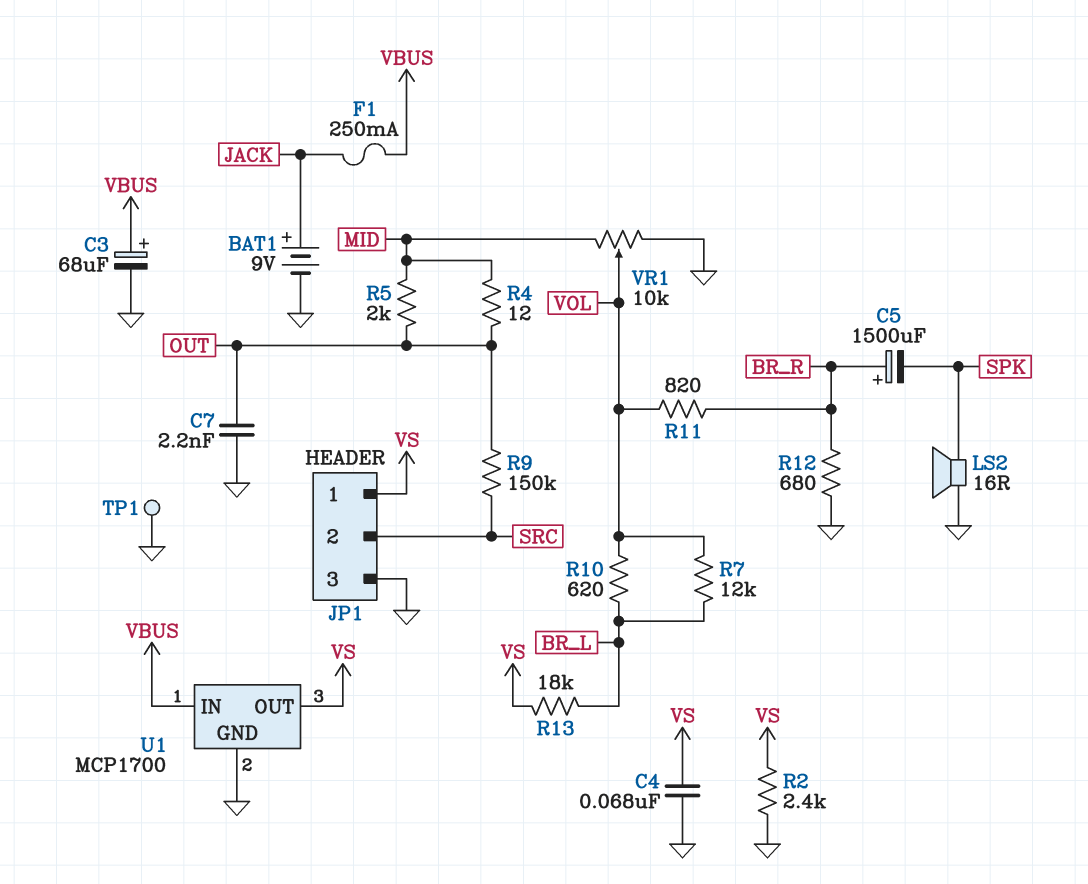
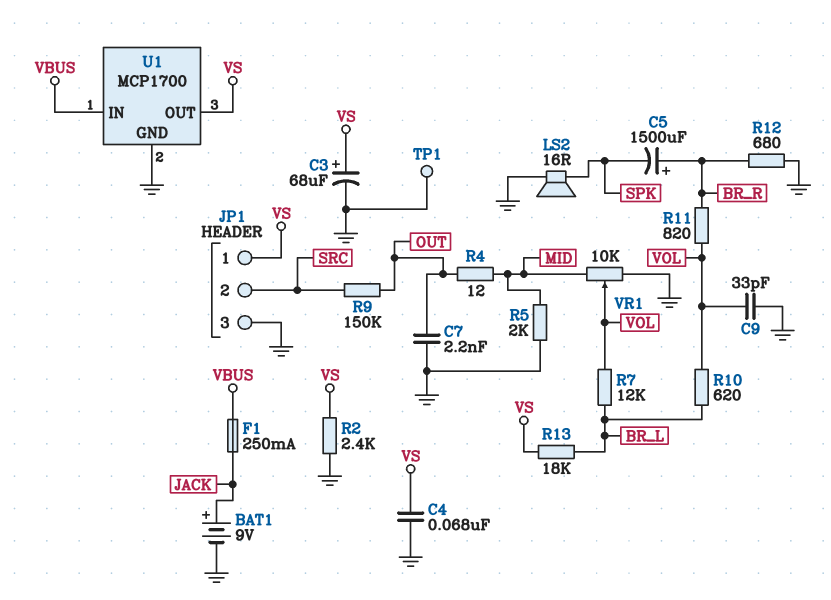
C3: 68uF (plus VBUS, minus GND) -> 68uF (plus VS, minus GND)
C9: none -> 33pF (GND, VOL)
R5: 2k (MID, OUT) -> 2k (GND, MID)

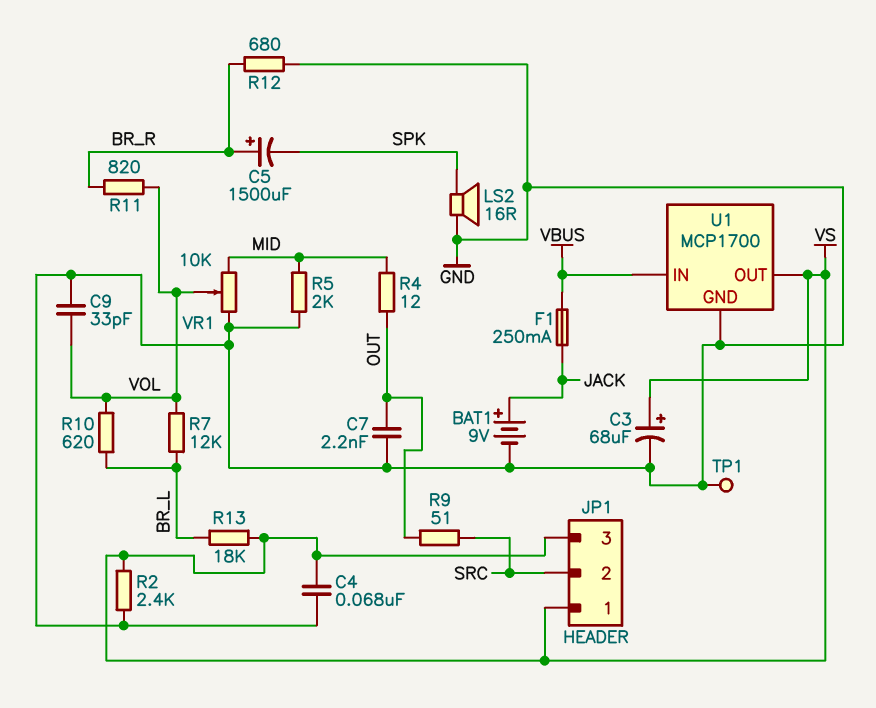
JP1 pin 3: GND -> VS
R9: 150k (OUT, SRC) -> 51 (OUT, SRC)

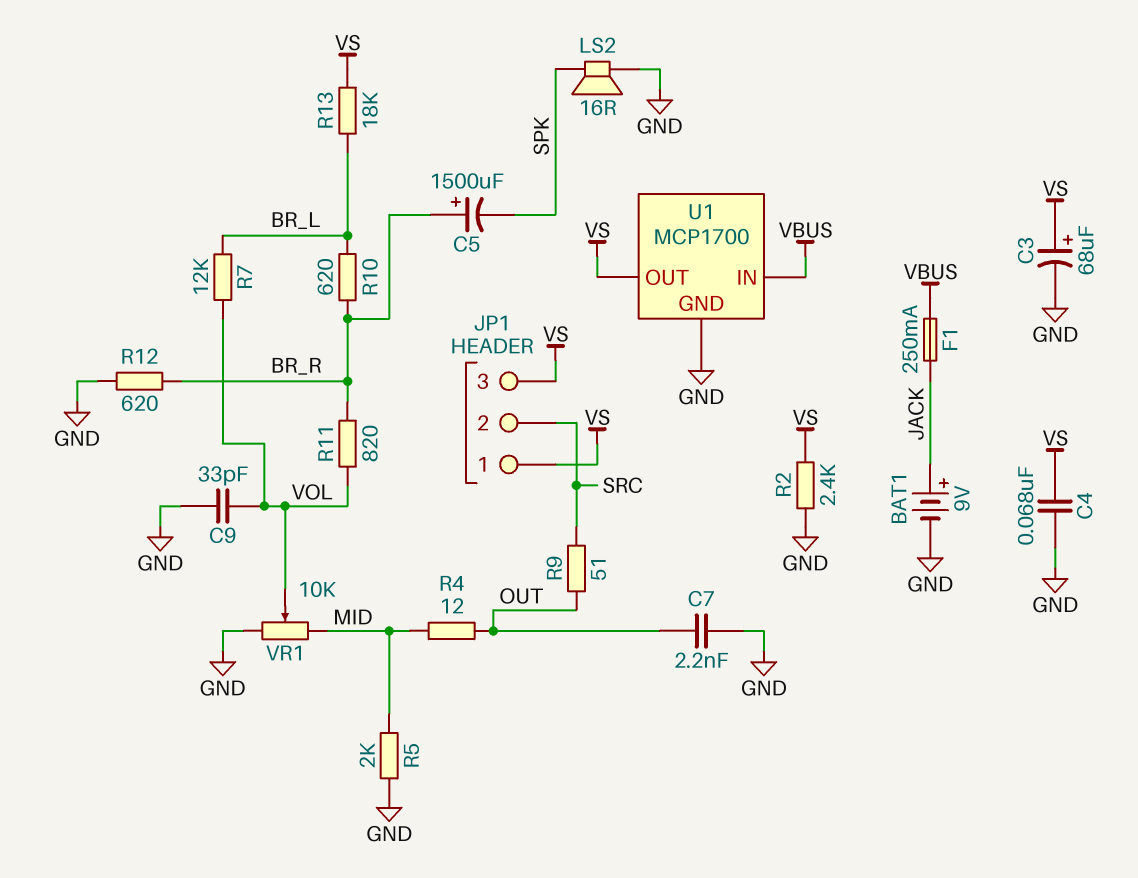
R10: 620 (BR_L, VOL) -> 620 (BR_L, BR_R)
R12: 680 (BR_R, GND) -> 620 (BR_R, GND)
TP1: test point (GND) -> none

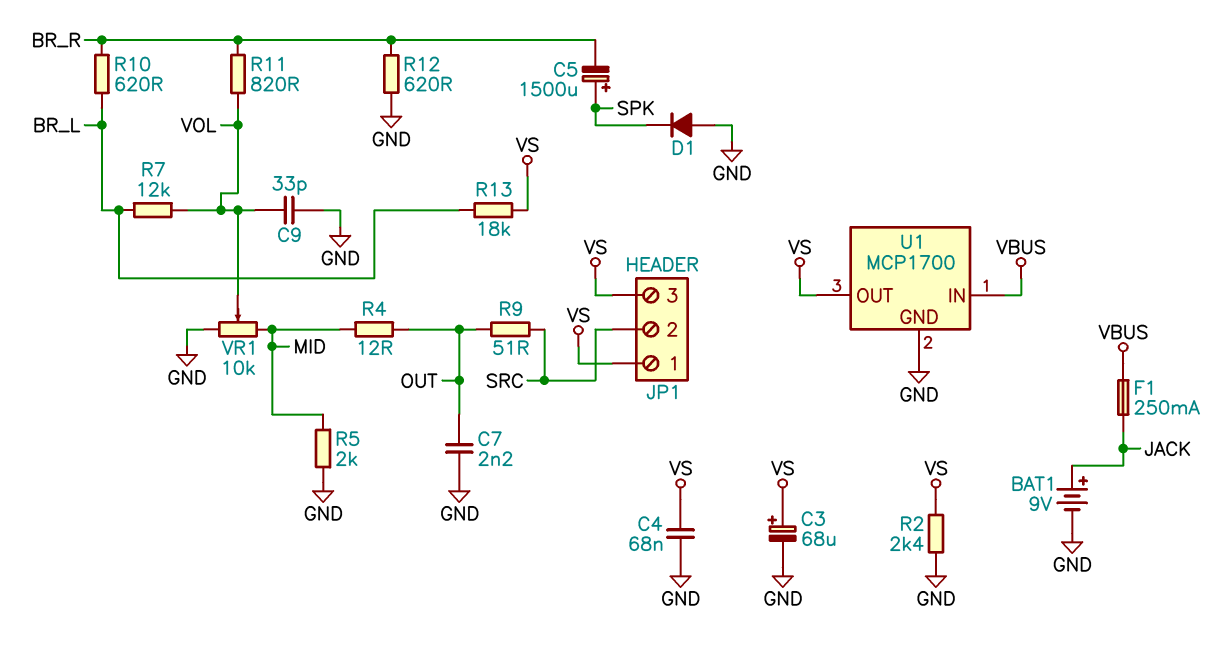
C5: 1500uF (plus BR_R, minus SPK) -> 1500uF (plus SPK, minus BR_R)
D1: none -> diode (A GND, K SPK)
LS2: speaker 16R (GND, SPK) -> none

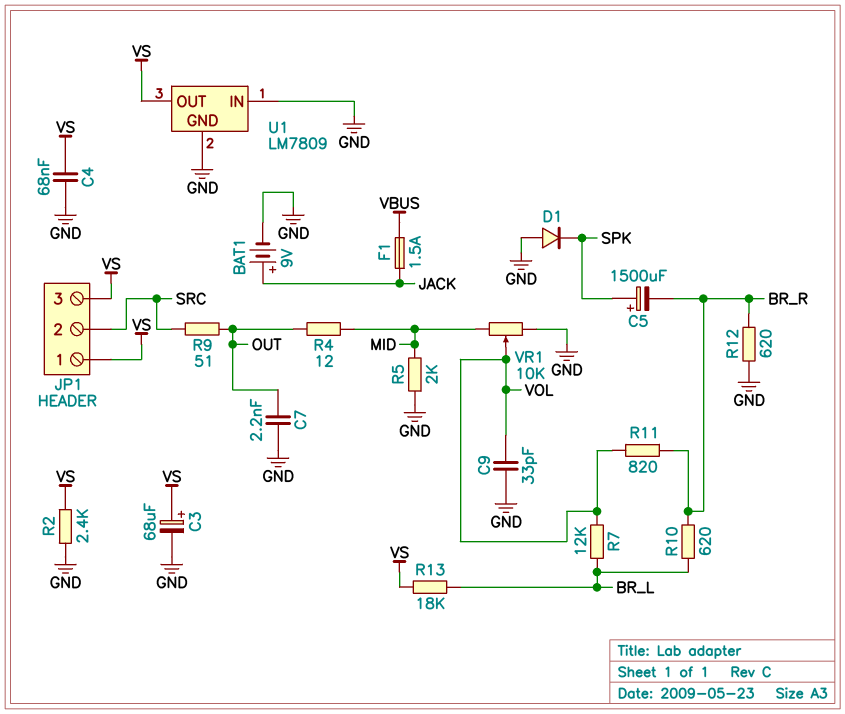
F1: 250mA (JACK, VBUS) -> 1.5A (JACK, VBUS)
U1: MCP1700 -> LM7809
U1 pin IN: VBUS -> GND

